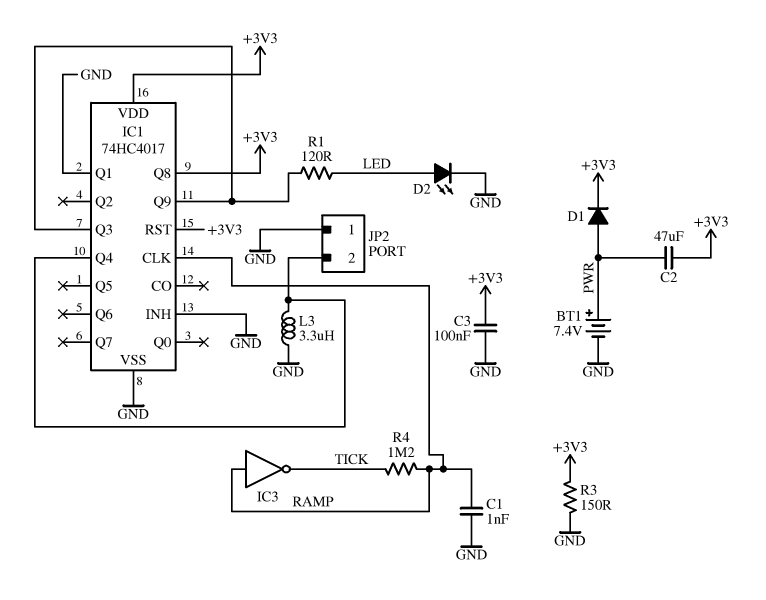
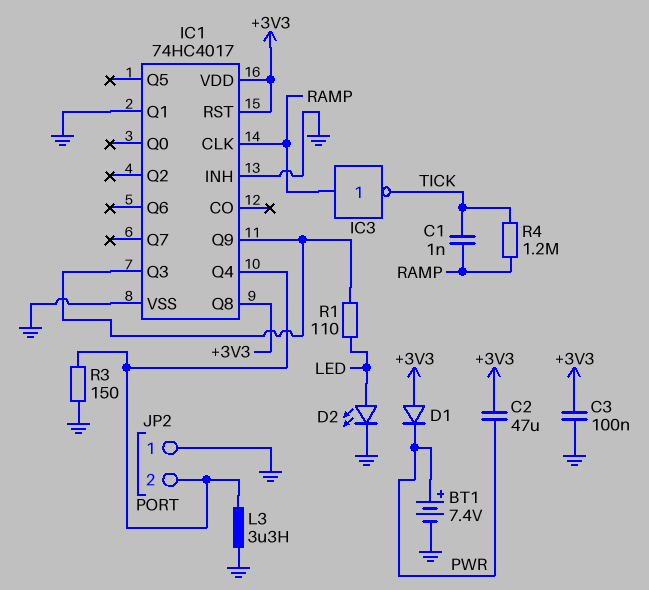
C1: 1nF (GND, RAMP) -> 1nF (RAMP, TICK)
D1: diode (A PWR, K +3V3) -> diode (A +3V3, K PWR)
R1: 120 (IC1/Q3, LED) -> 110 (IC1/Q3, LED)
R3: 150 (+3V3, GND) -> 150 (GND, IC1/Q4)

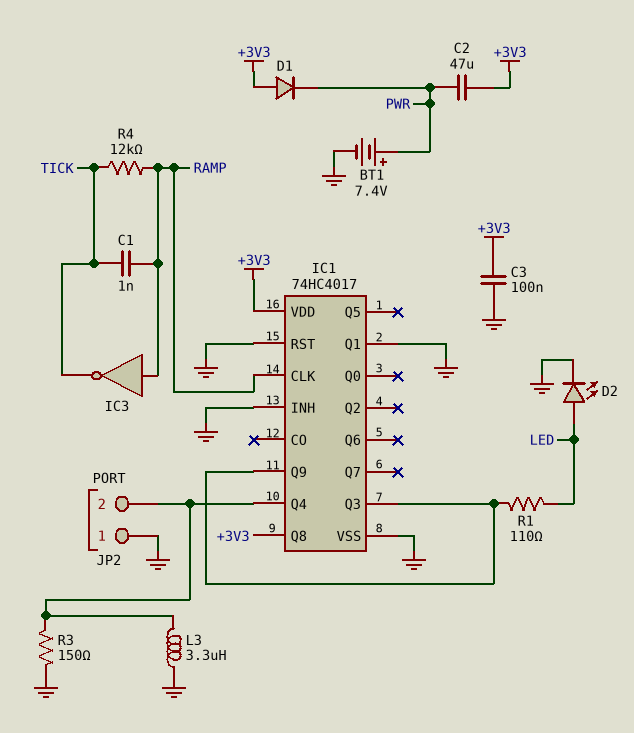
IC1 pin RST: +3V3 -> GND
R4: 1.2M (RAMP, TICK) -> 12k (RAMP, TICK)

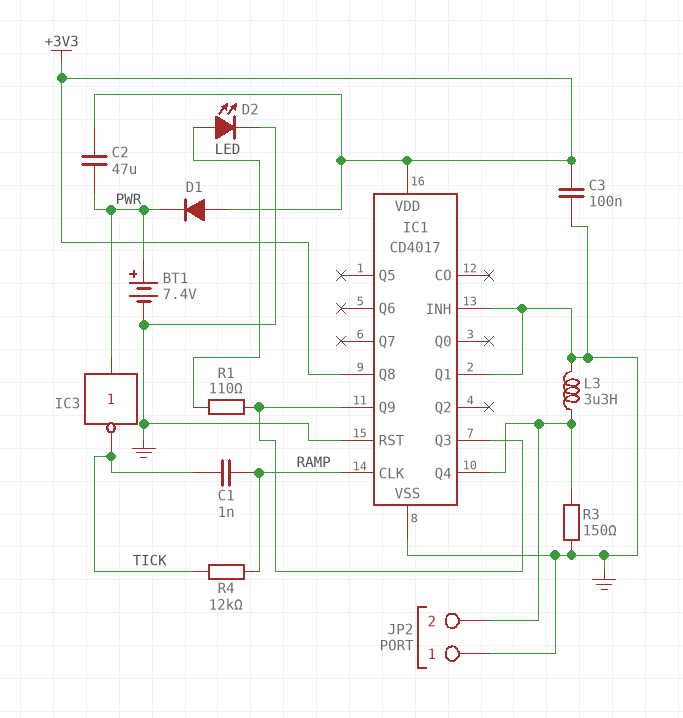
IC1: 74HC4017 -> CD4017
IC3: NOT (in RAMP, out TICK) -> NOT (in PWR, out TICK)

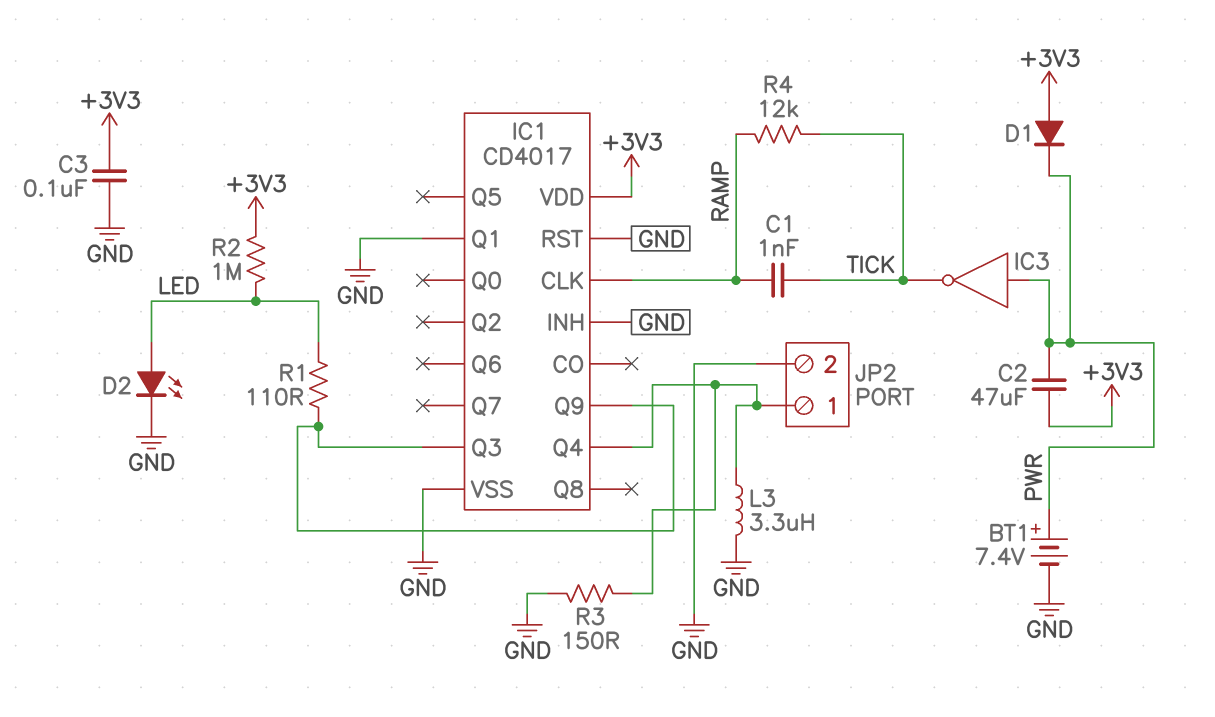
IC1 pin Q8: +3V3 -> none
JP2 pin 1: GND -> IC1/Q4
JP2 pin 2: IC1/Q4 -> GND
R2: none -> 1M (+3V3, LED)

